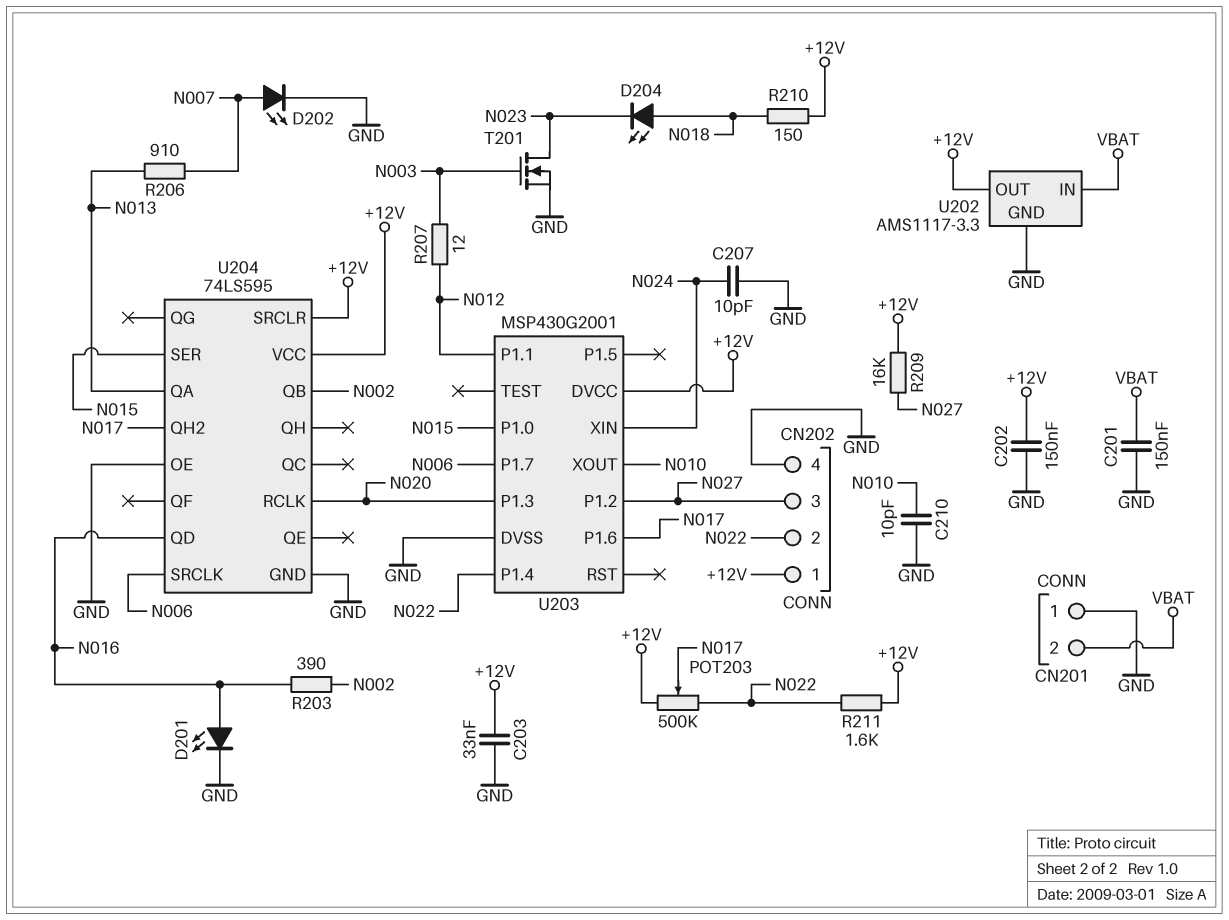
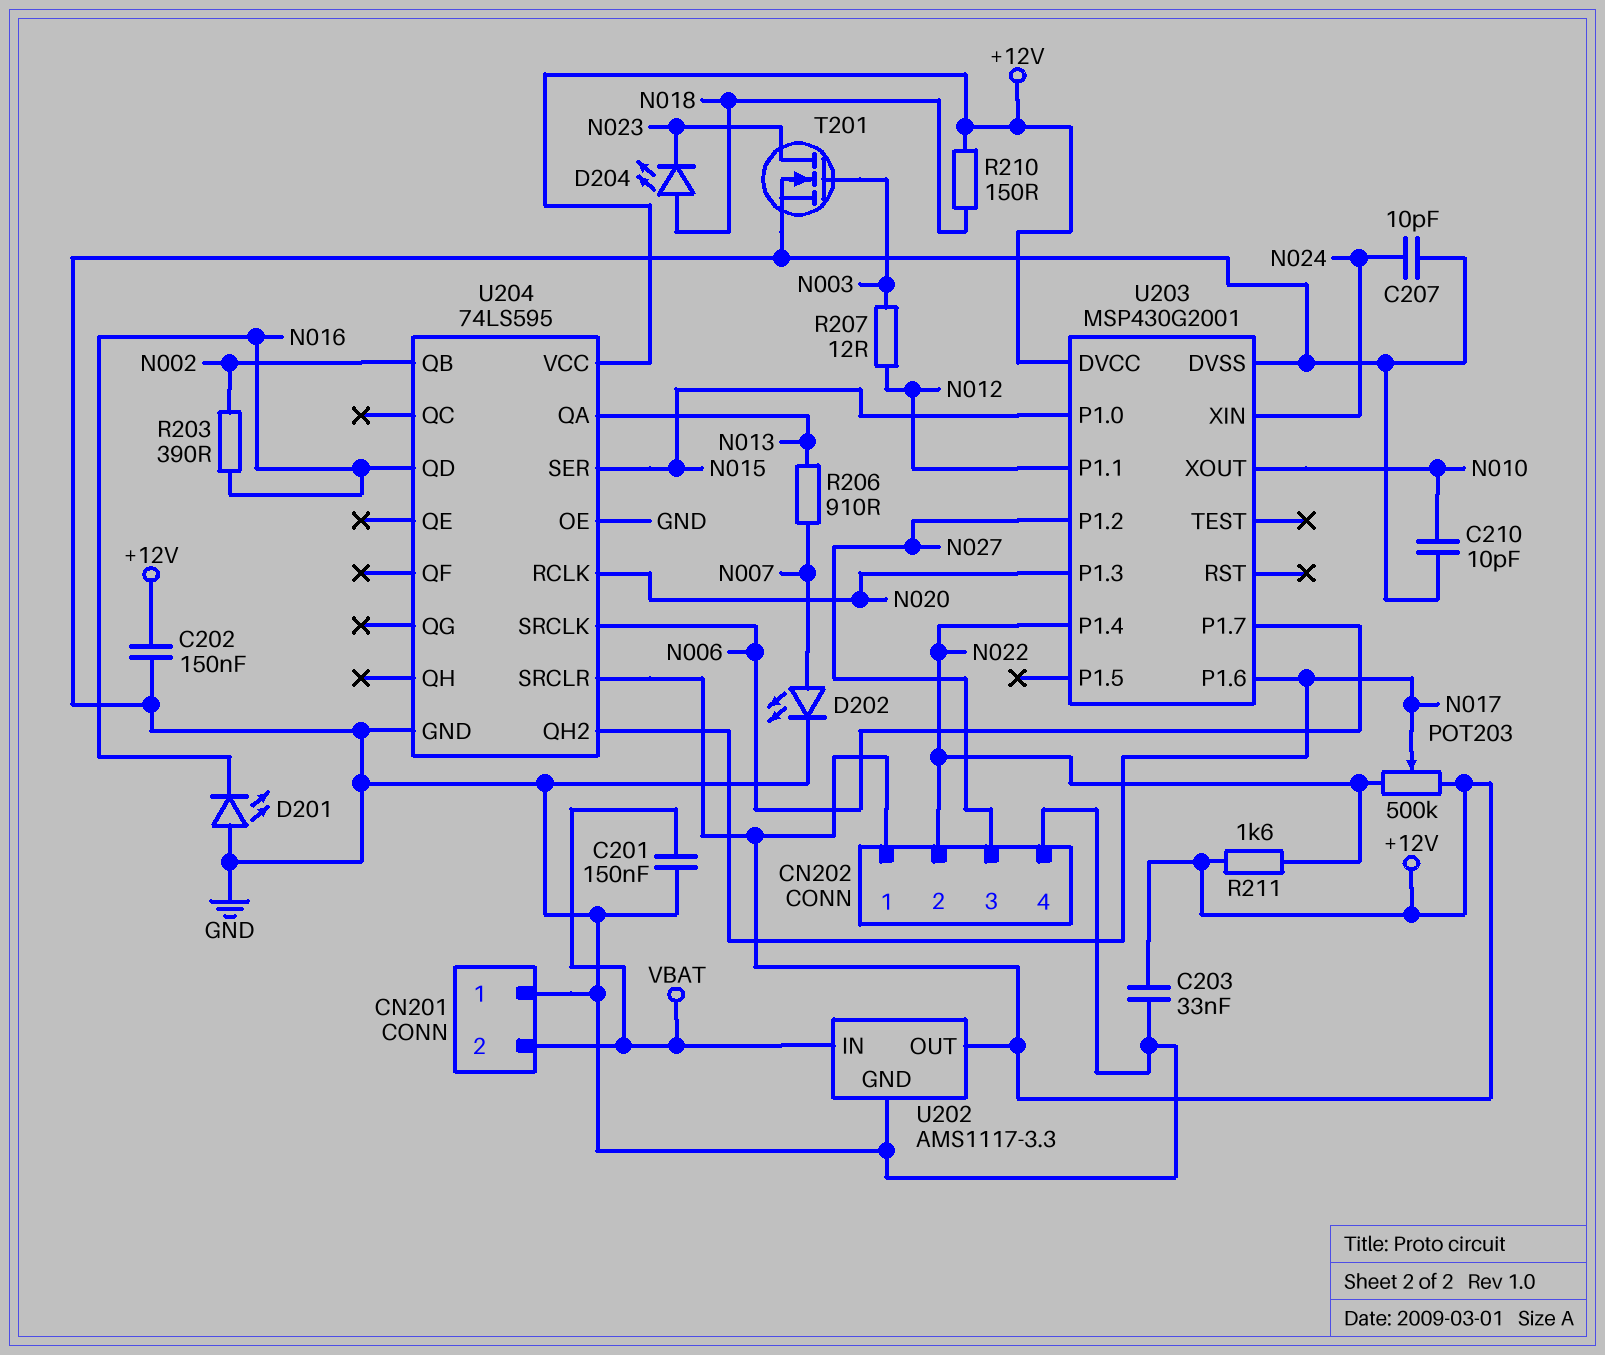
D201: LED (A N016, K GND) -> LED (A GND, K N016)
R209: 16k (+12V, N027) -> none

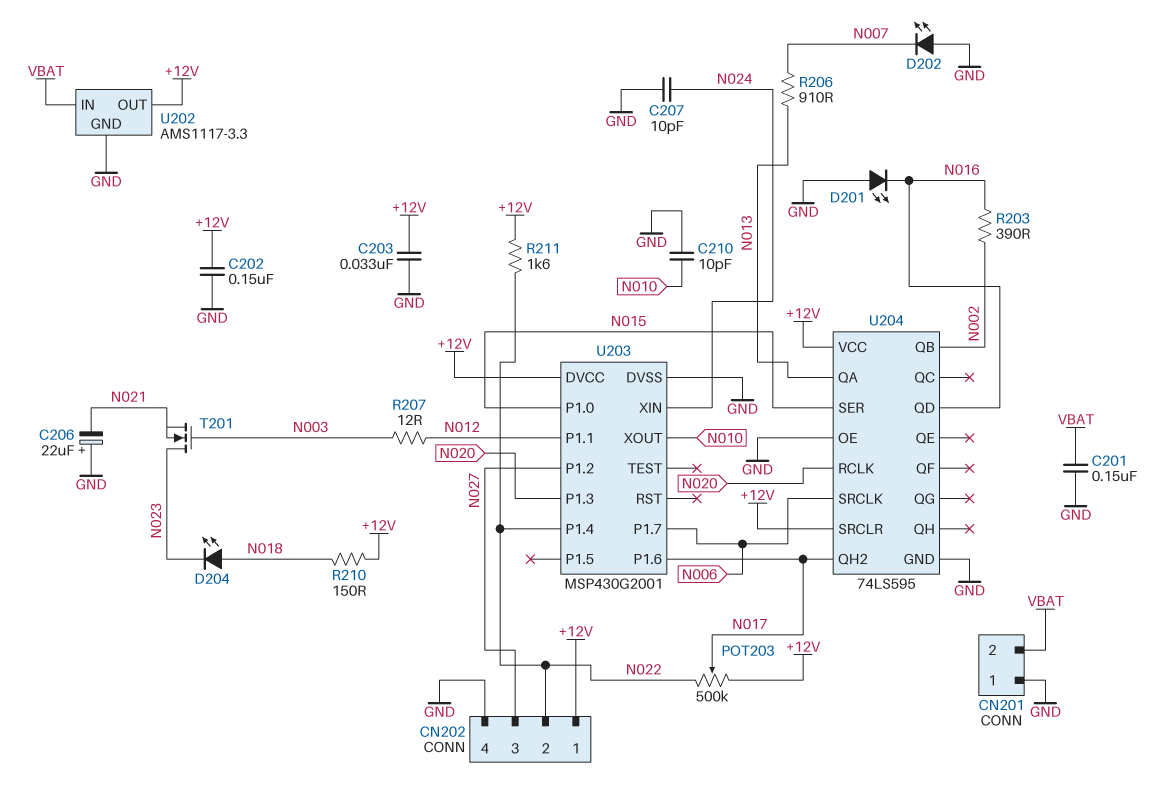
C206: none -> 22uF (plus GND, minus N021)
D202: LED (A N007, K GND) -> LED (A GND, K N007)
T201: NMOS (G N003, D N023, S GND) -> NMOS (G N003, D N023, S N021)

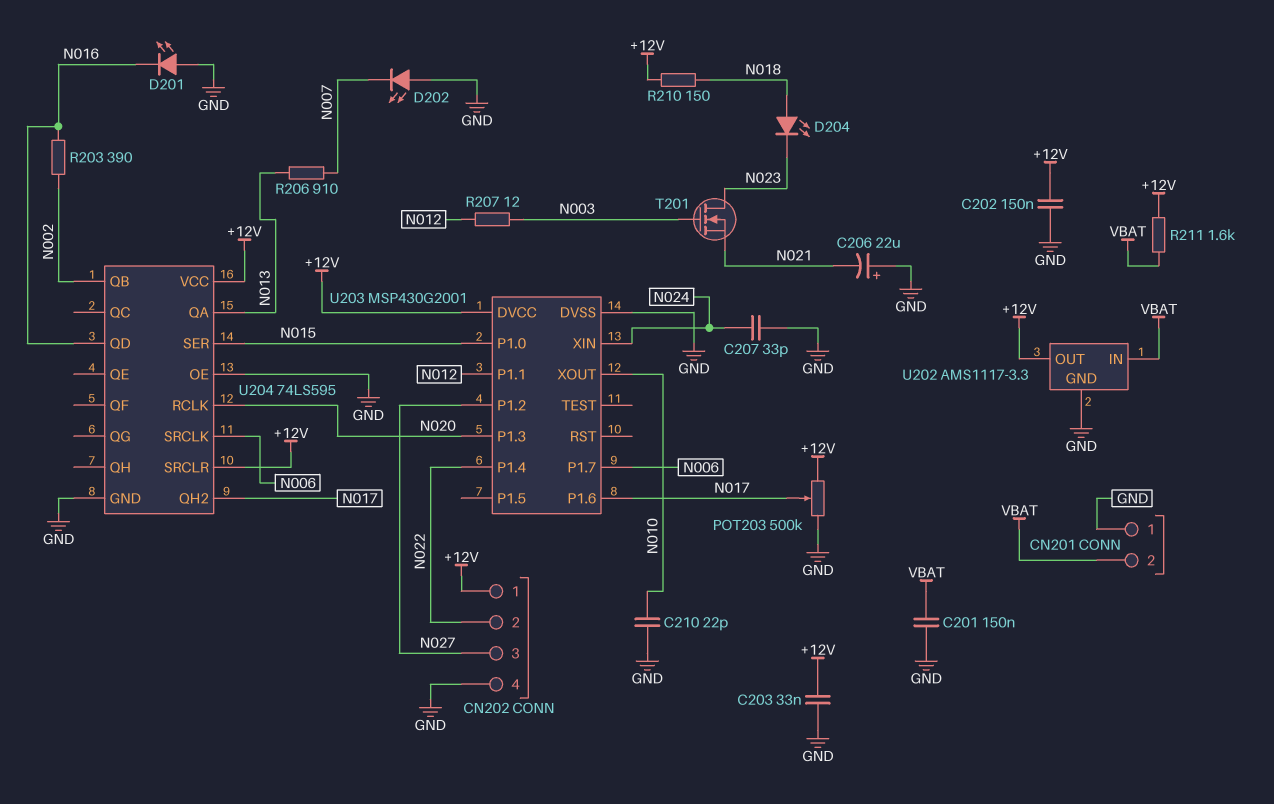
C207: 10pF (GND, N024) -> 33pF (GND, N024)
C210: 10pF (GND, N010) -> 22pF (GND, N010)
POT203: 500k (+12V, N022, wiper N017) -> 500k (+12V, GND, wiper N017)
R211: 1.6k (+12V, N022) -> 1.6k (+12V, VBAT)

